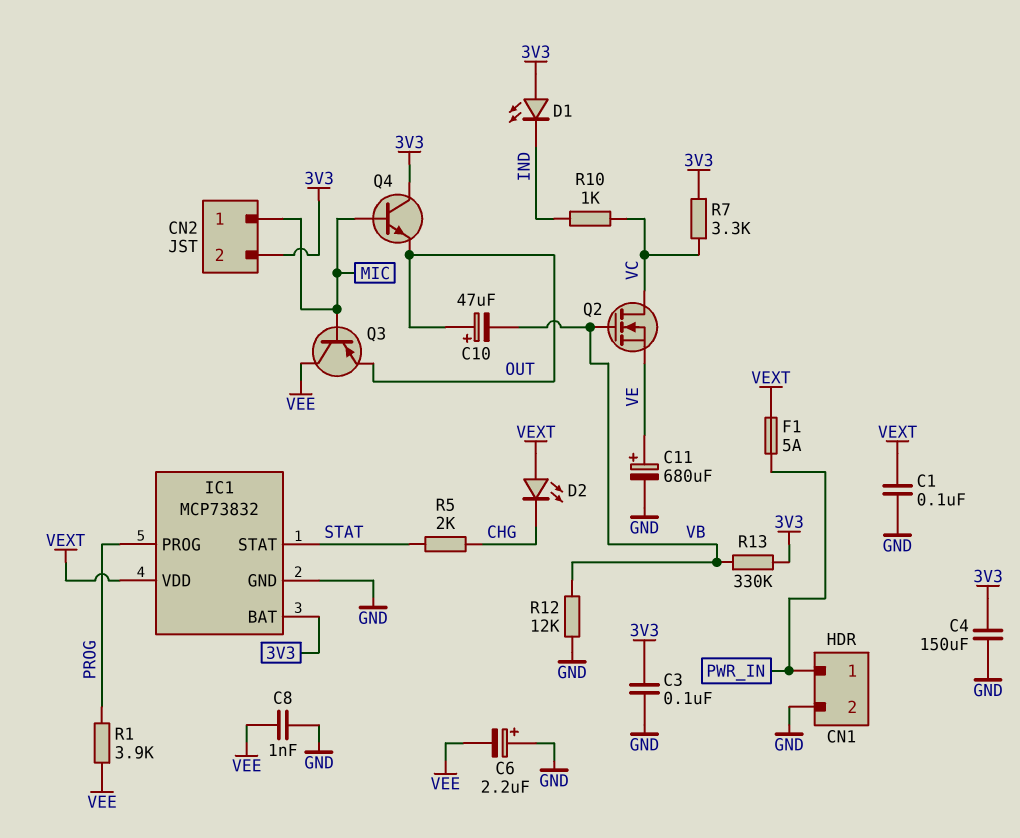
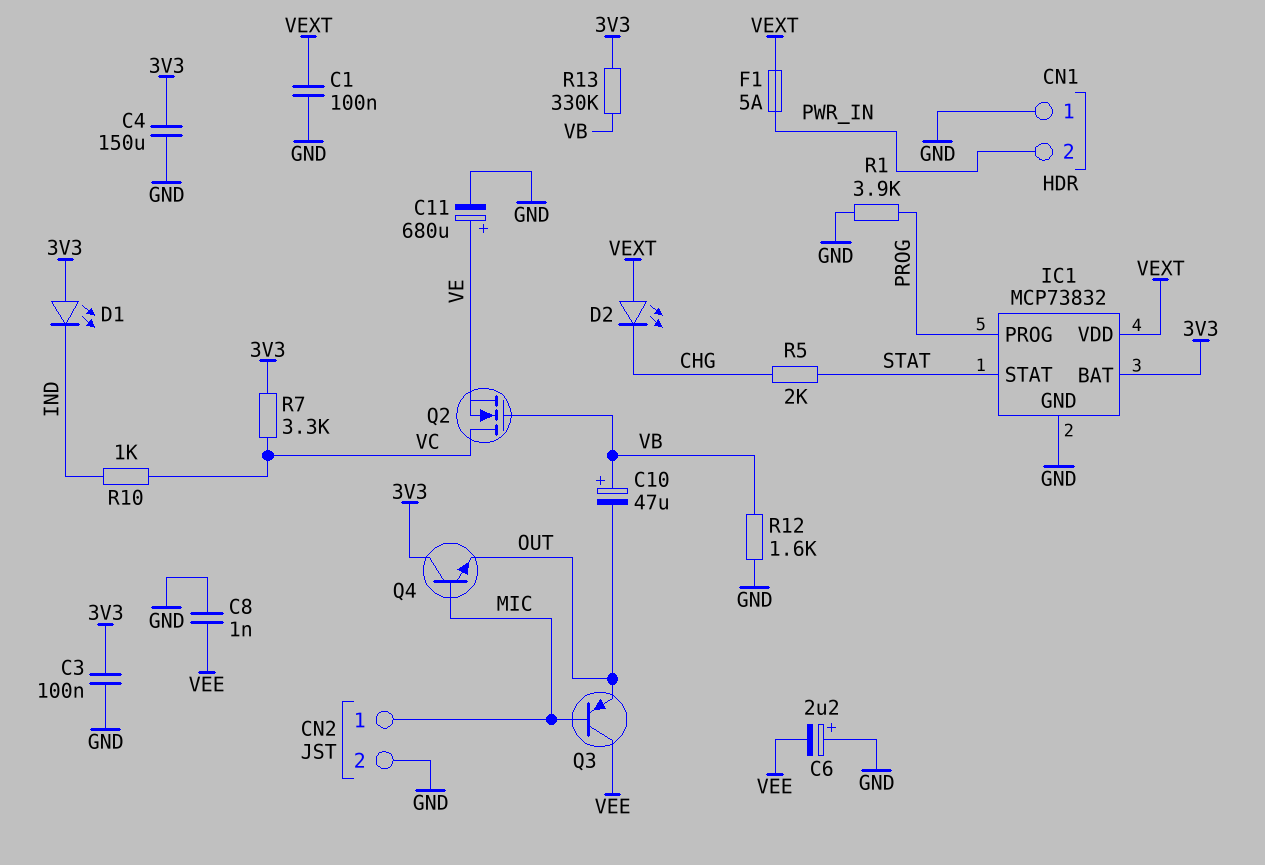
C10: 47uF (plus OUT, minus VB) -> 47uF (plus VB, minus OUT)
CN1 pin 1: PWR_IN -> GND
CN1 pin 2: GND -> PWR_IN
CN2 pin 2: 3V3 -> GND
R1: 3.9k (PROG, VEE) -> 3.9k (GND, PROG)
R12: 12k (GND, VB) -> 1.6k (GND, VB)

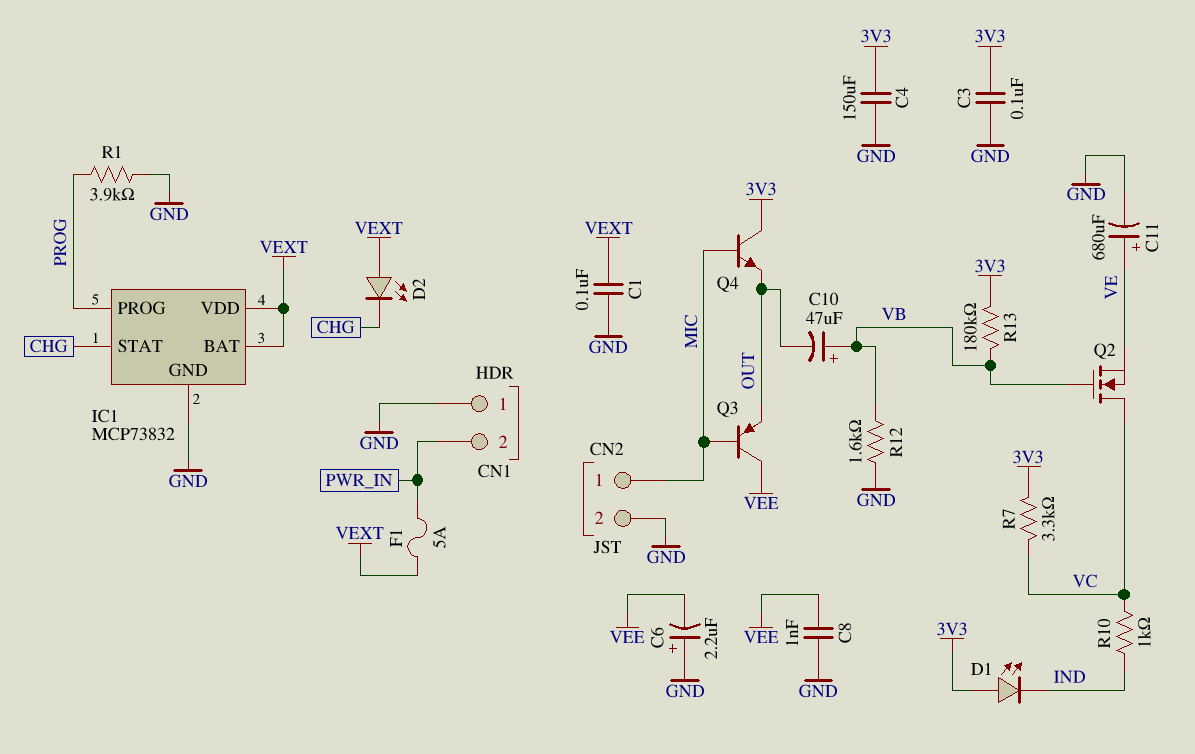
IC1 pin BAT: 3V3 -> VEXT
IC1 pin STAT: STAT -> CHG
R5: 2k (CHG, STAT) -> none
R13: 330k (3V3, VB) -> 180k (3V3, VB)

